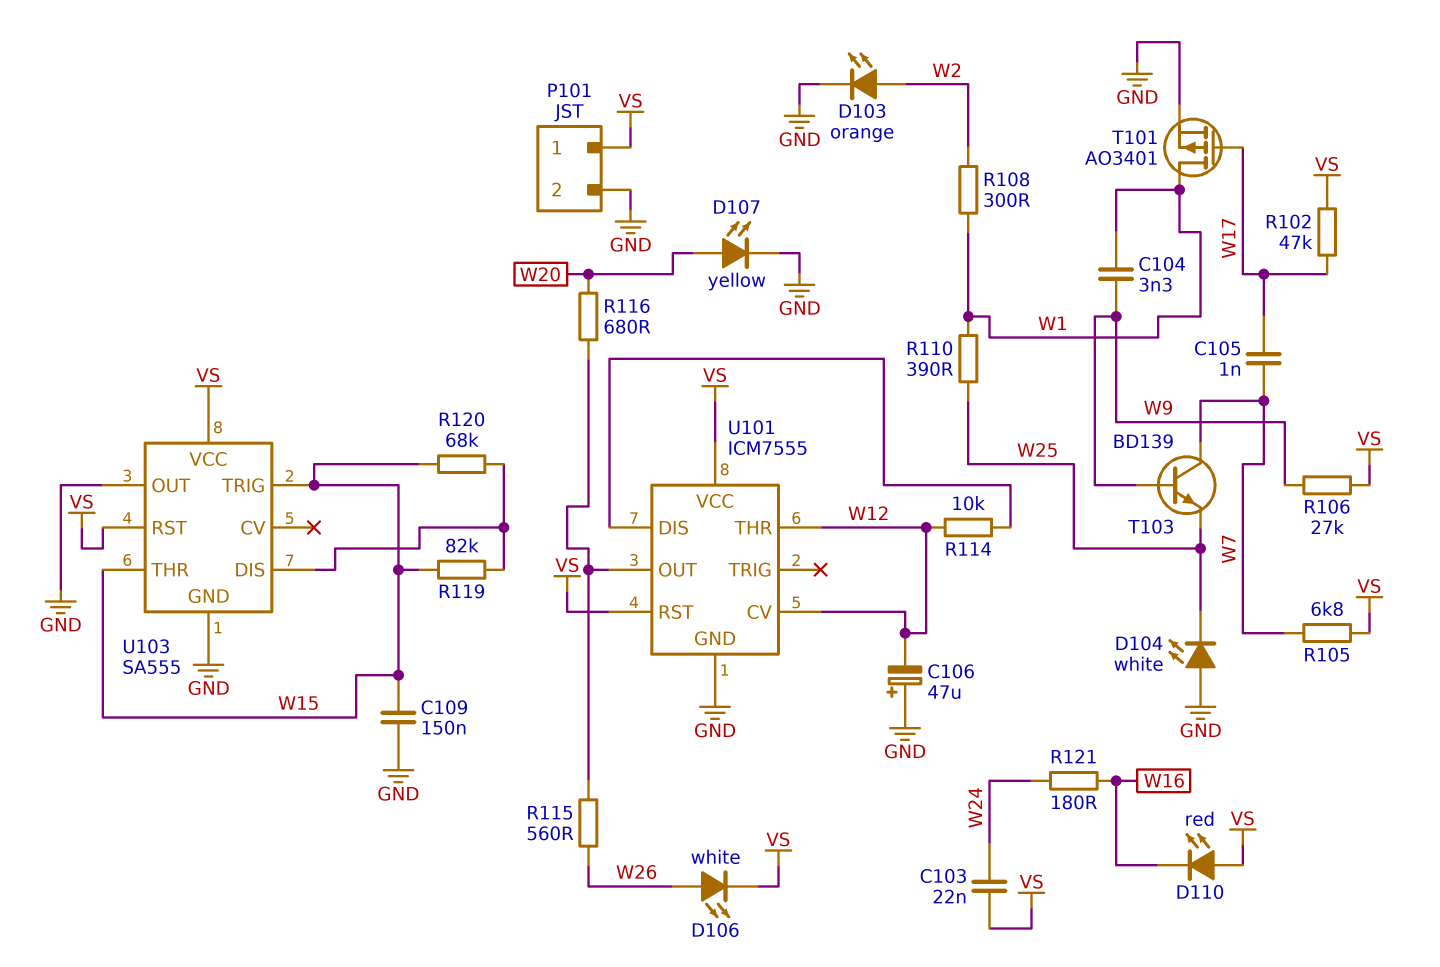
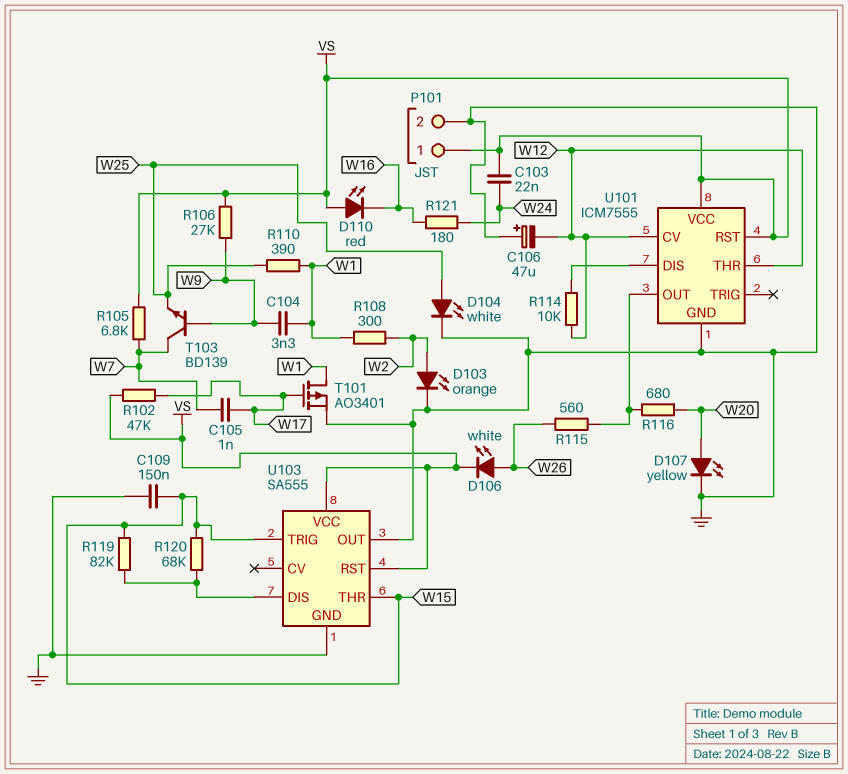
D104: LED white (A GND, K W25) -> LED white (A W25, K GND)

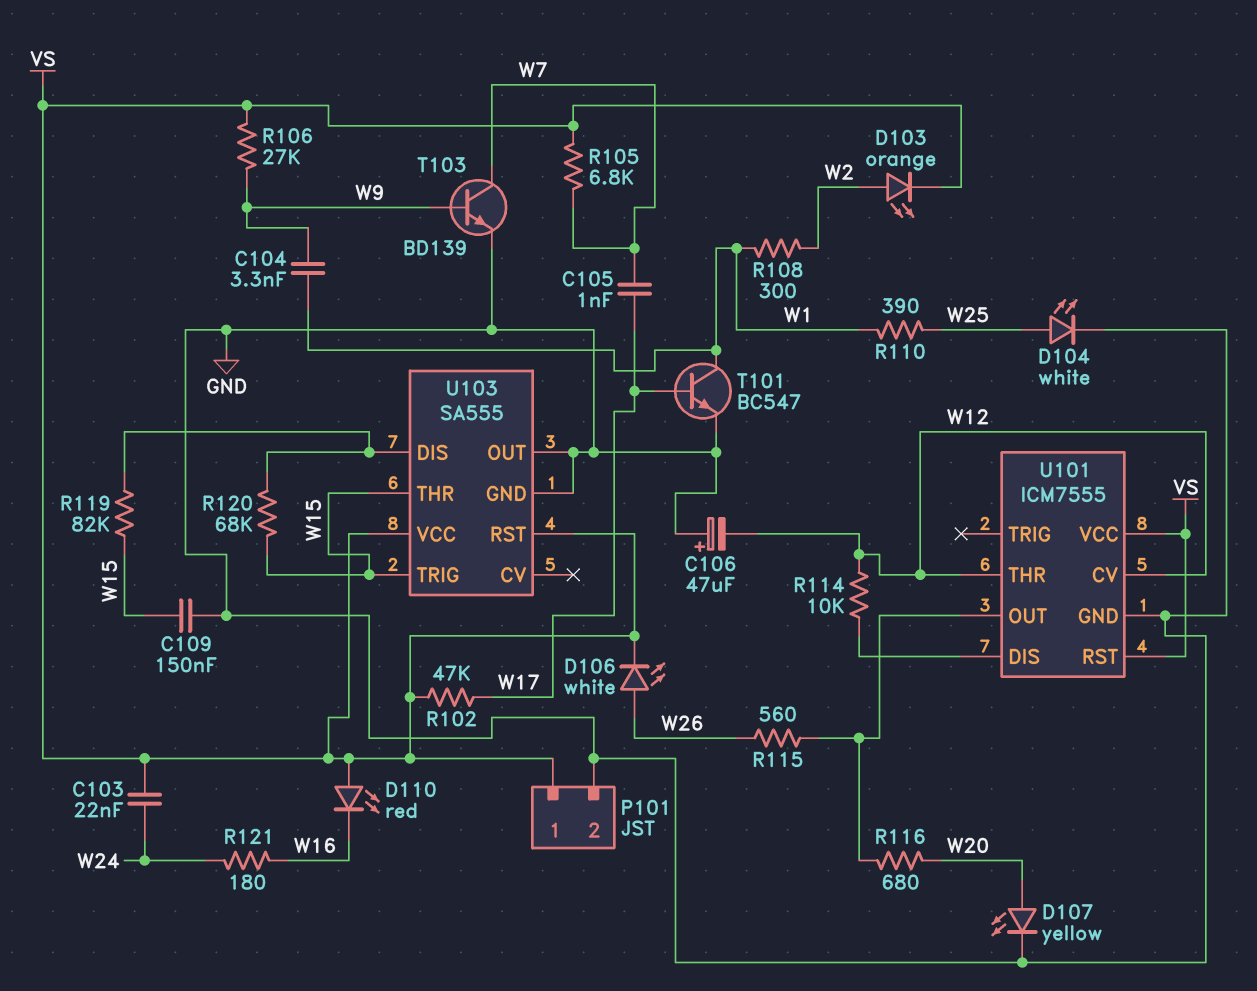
D103: LED orange (A W2, K GND) -> LED orange (A W2, K VS)
T101: PMOS AO3401 (G W17, D W1, S GND) -> NPN BC547 (B W17, C W1, E GND)
T103: NPN BD139 (B W9, C W7, E W25) -> NPN BD139 (B W9, C W7, E GND)

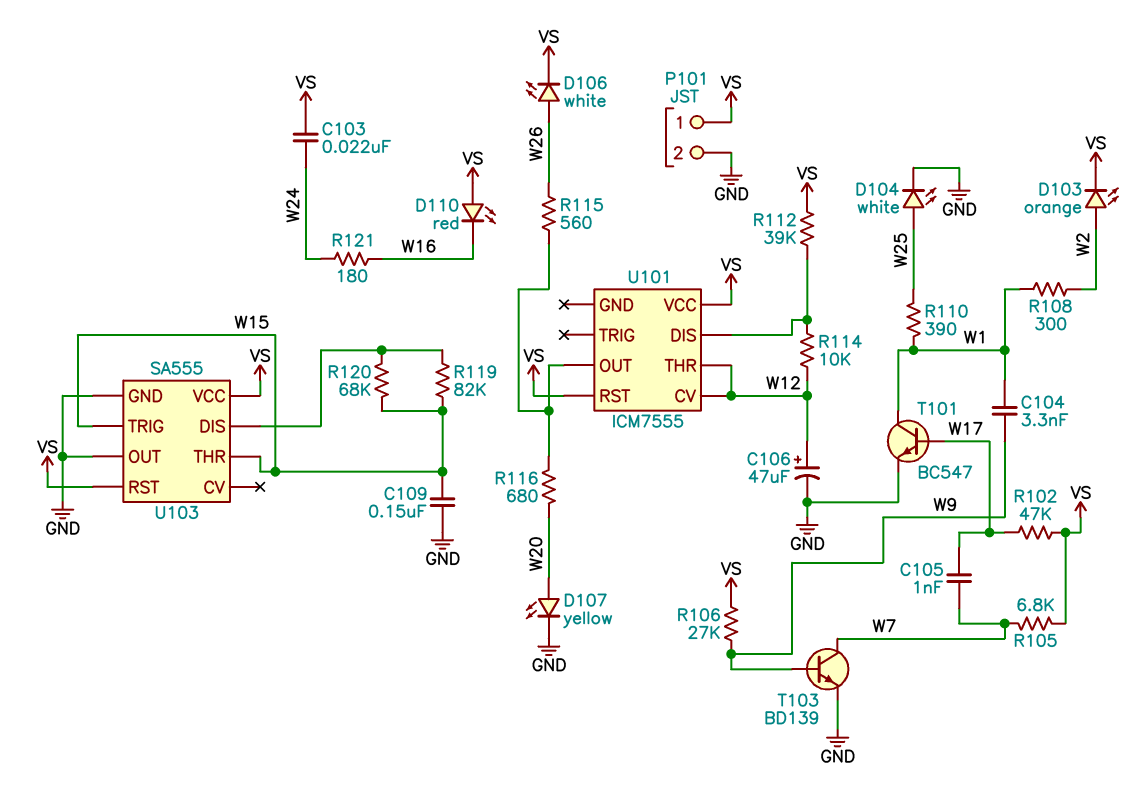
C106: 47uF (plus GND, minus W12) -> 47uF (plus W12, minus GND)
R112: none -> 39k (U101/DIS, VS)
U101 pin GND: GND -> none

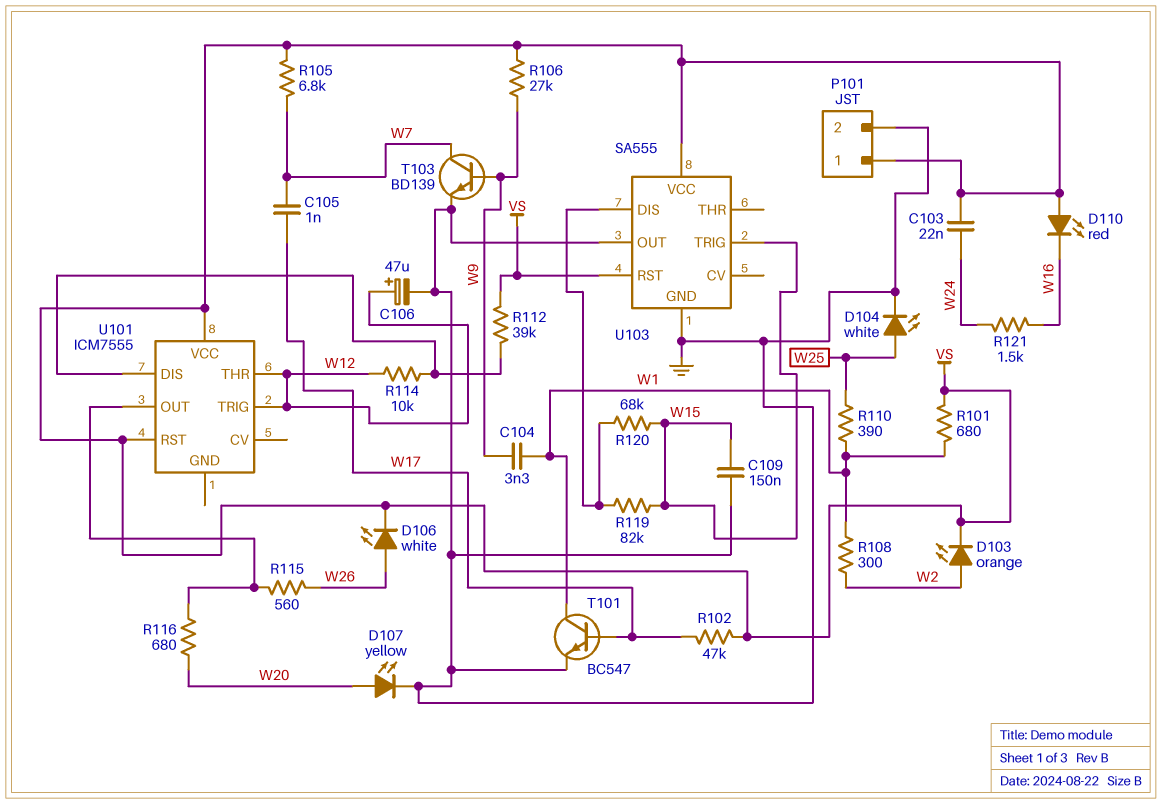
R101: none -> 680 (VS, W1)
R121: 180 (W16, W24) -> 1.5k (W16, W24)
U101 pin CV: W12 -> none
U101 pin TRIG: none -> W12
U103 pin THR: W15 -> none

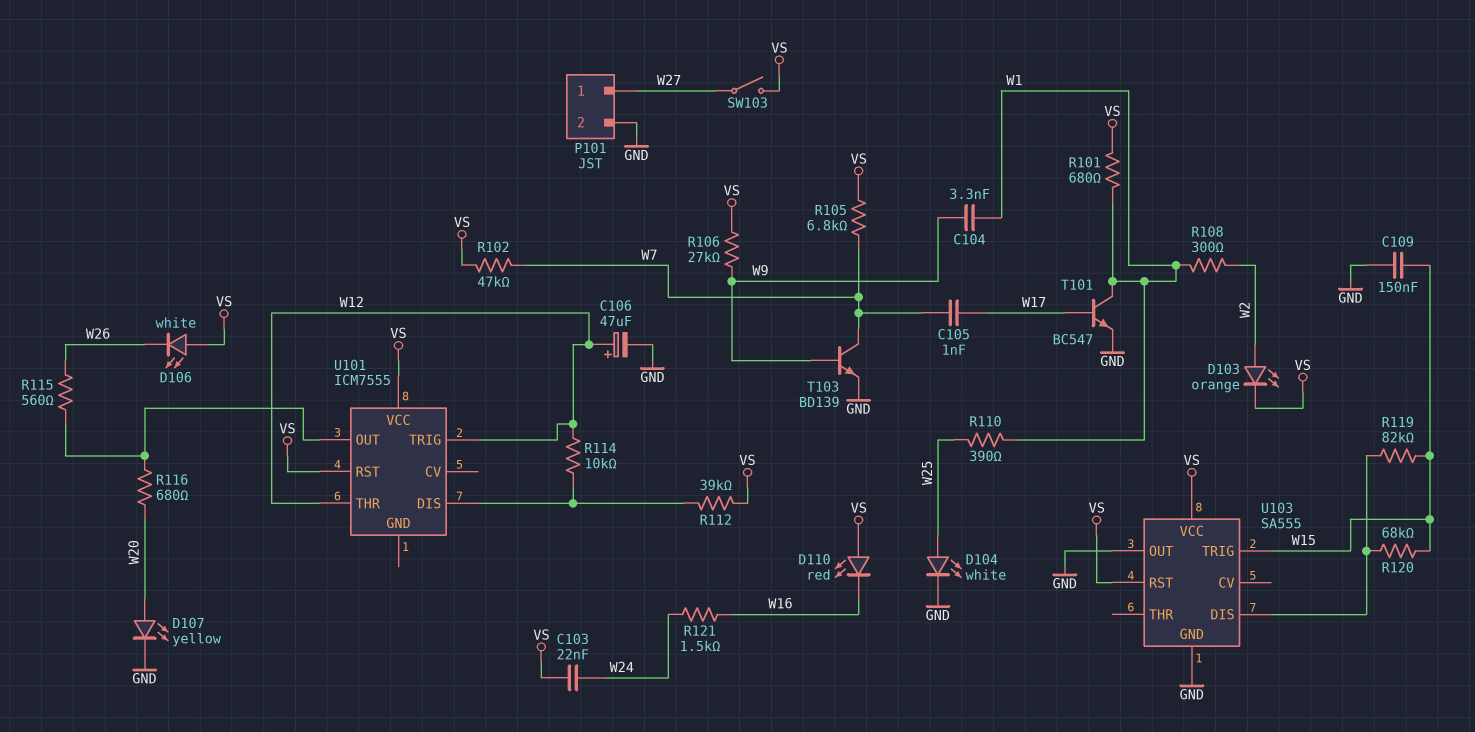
D106: LED white (A W26, K VS) -> LED white (A VS, K W26)
P101 pin 1: VS -> W27
R102: 47k (VS, W17) -> 47k (VS, W7)
SW103: none -> switch (VS, W27)

